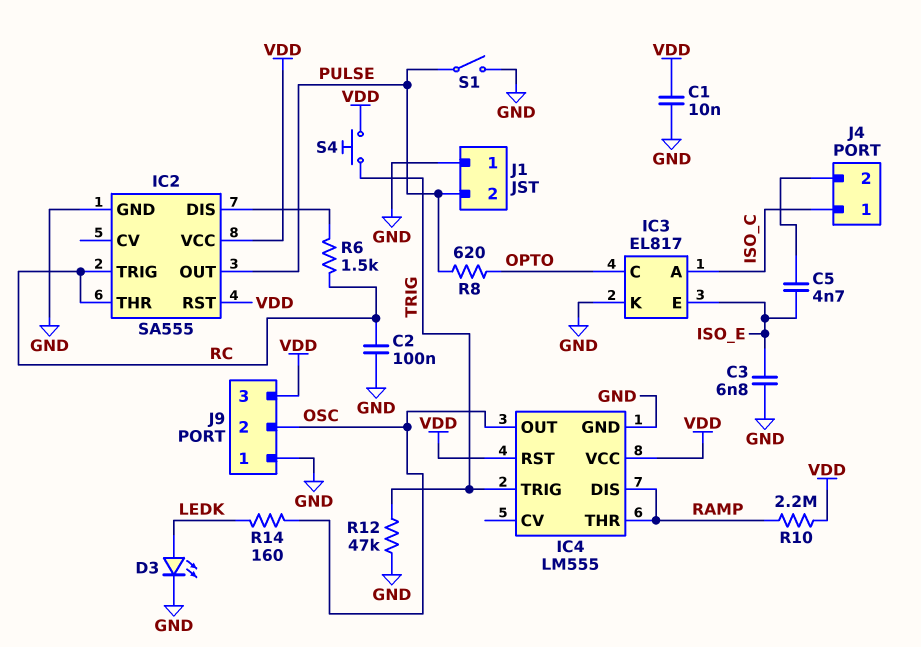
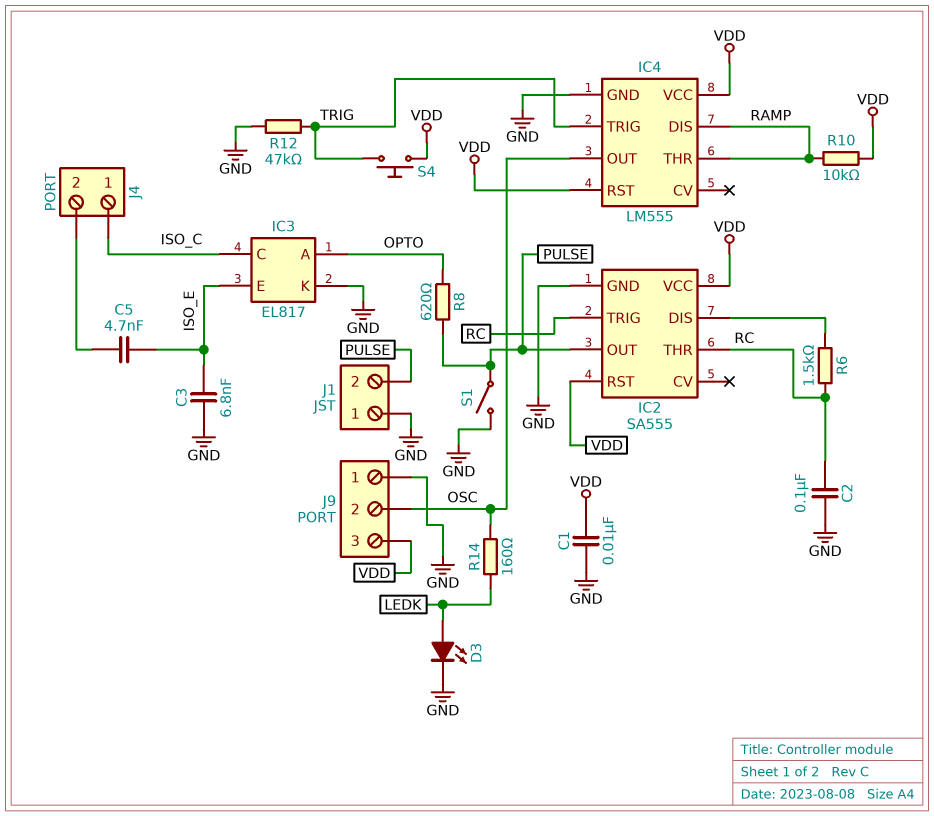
IC3 pin A: ISO_C -> OPTO
IC3 pin C: OPTO -> ISO_C
R10: 2.2M (RAMP, VDD) -> 10k (RAMP, VDD)

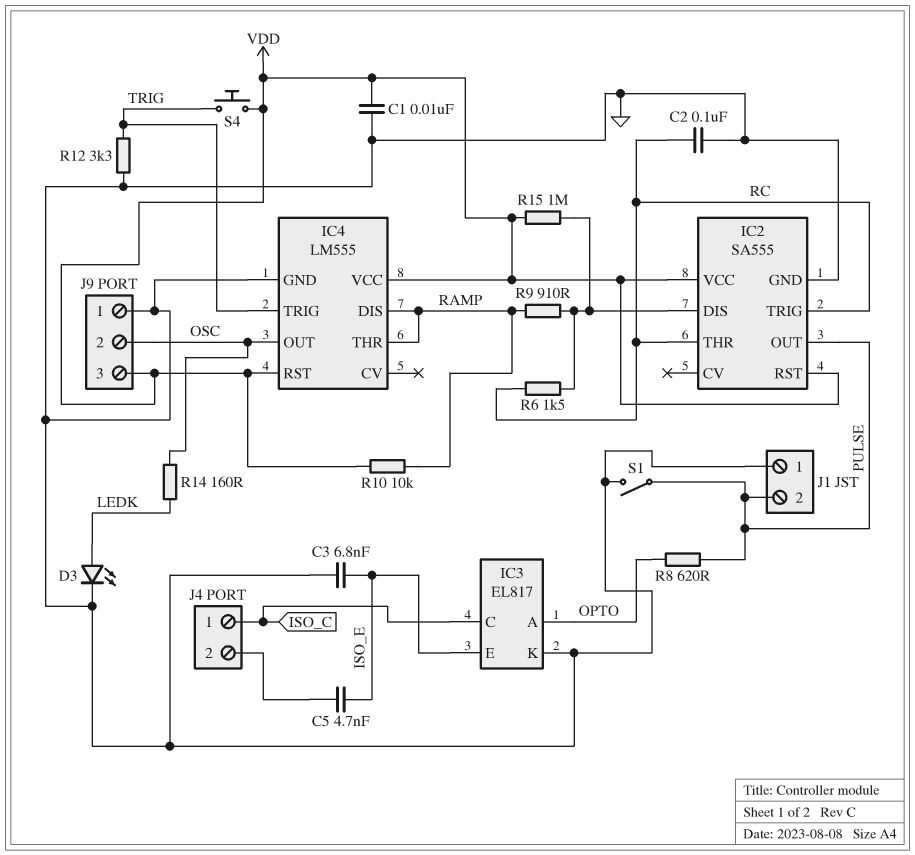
R9: none -> 910 (IC2/DIS, RAMP)
R12: 47k (GND, TRIG) -> 3.3k (GND, TRIG)
R15: none -> 1M (IC2/DIS, VDD)

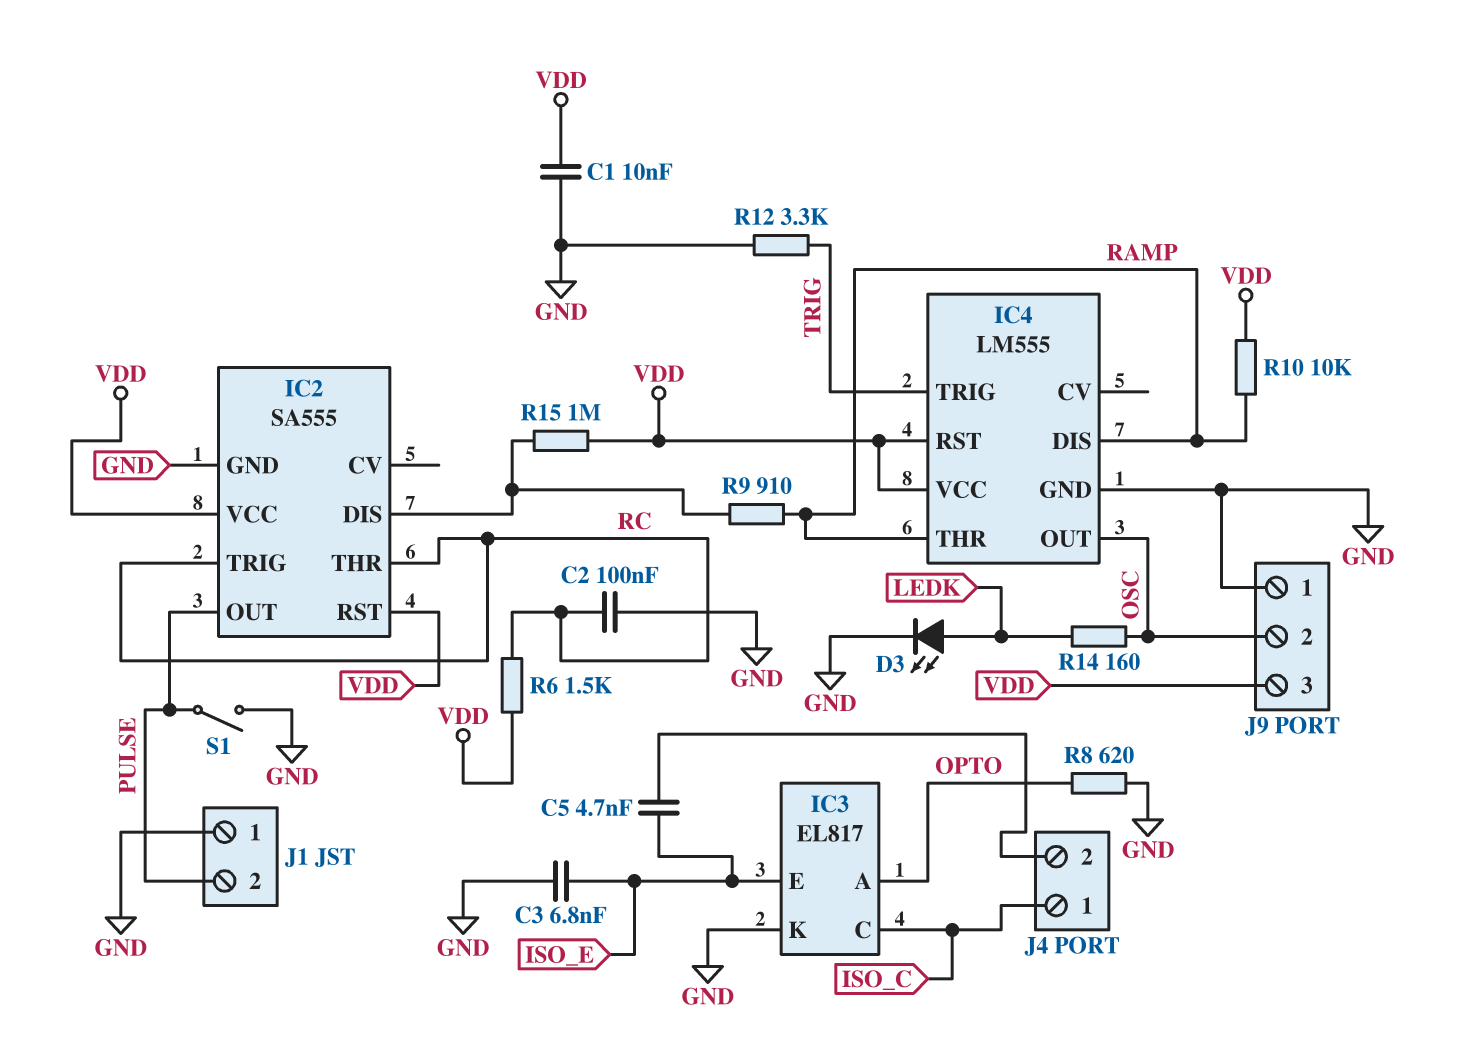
R6: 1.5k (IC2/DIS, RC) -> 1.5k (RC, VDD)
R8: 620 (OPTO, PULSE) -> 620 (GND, OPTO)
S4: button (TRIG, VDD) -> none

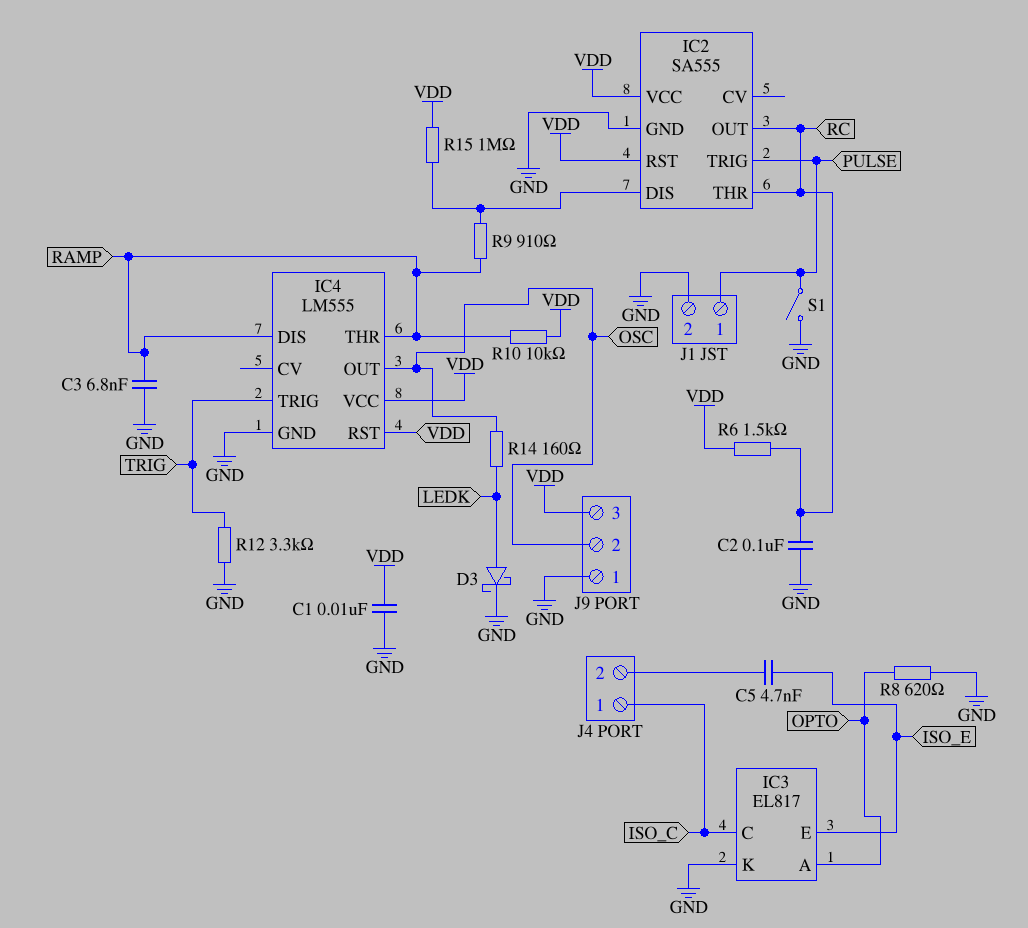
C3: 6.8nF (GND, ISO_E) -> 6.8nF (GND, RAMP)
D3: LED (A LEDK, K GND) -> schottky (A LEDK, K GND)
IC2 pin OUT: PULSE -> RC
IC2 pin TRIG: RC -> PULSE
J1 pin 1: GND -> PULSE
J1 pin 2: PULSE -> GND

